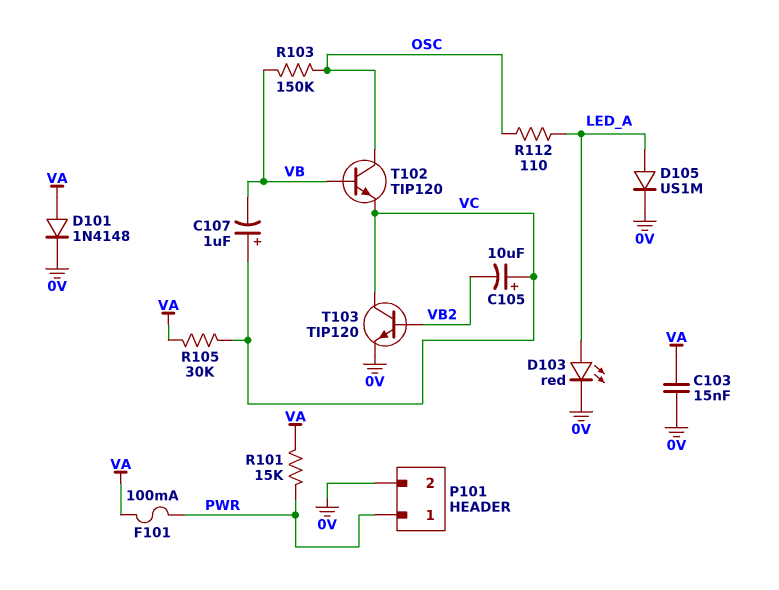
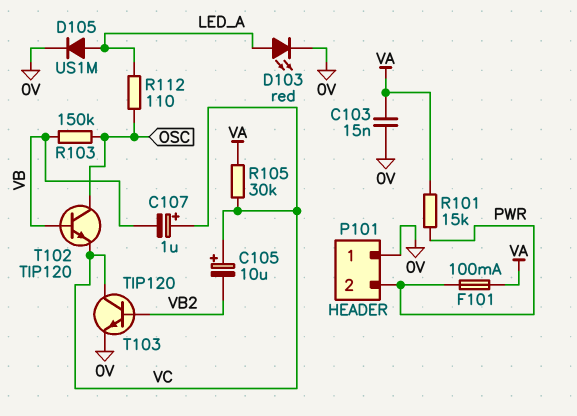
D101: diode 1N4148 (A VA, K 0V) -> none
P101 pin 1: PWR -> 0V
P101 pin 2: 0V -> PWR

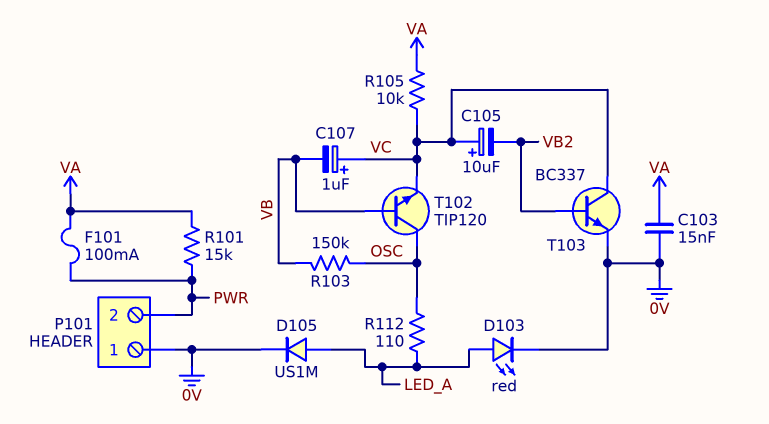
R105: 30k (VA, VC) -> 10k (VA, VC)
T103: NPN TIP120 (B VB2, C VC, E 0V) -> NPN BC337 (B VB2, C VC, E 0V)

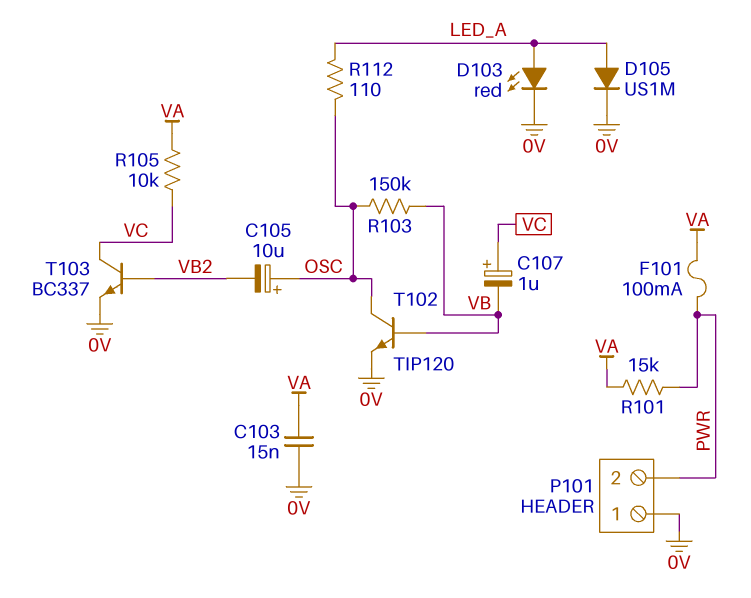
C105: 10uF (plus VC, minus VB2) -> 10uF (plus OSC, minus VB2)
T102: NPN TIP120 (B VB, C OSC, E VC) -> NPN TIP120 (B VB, C OSC, E 0V)

